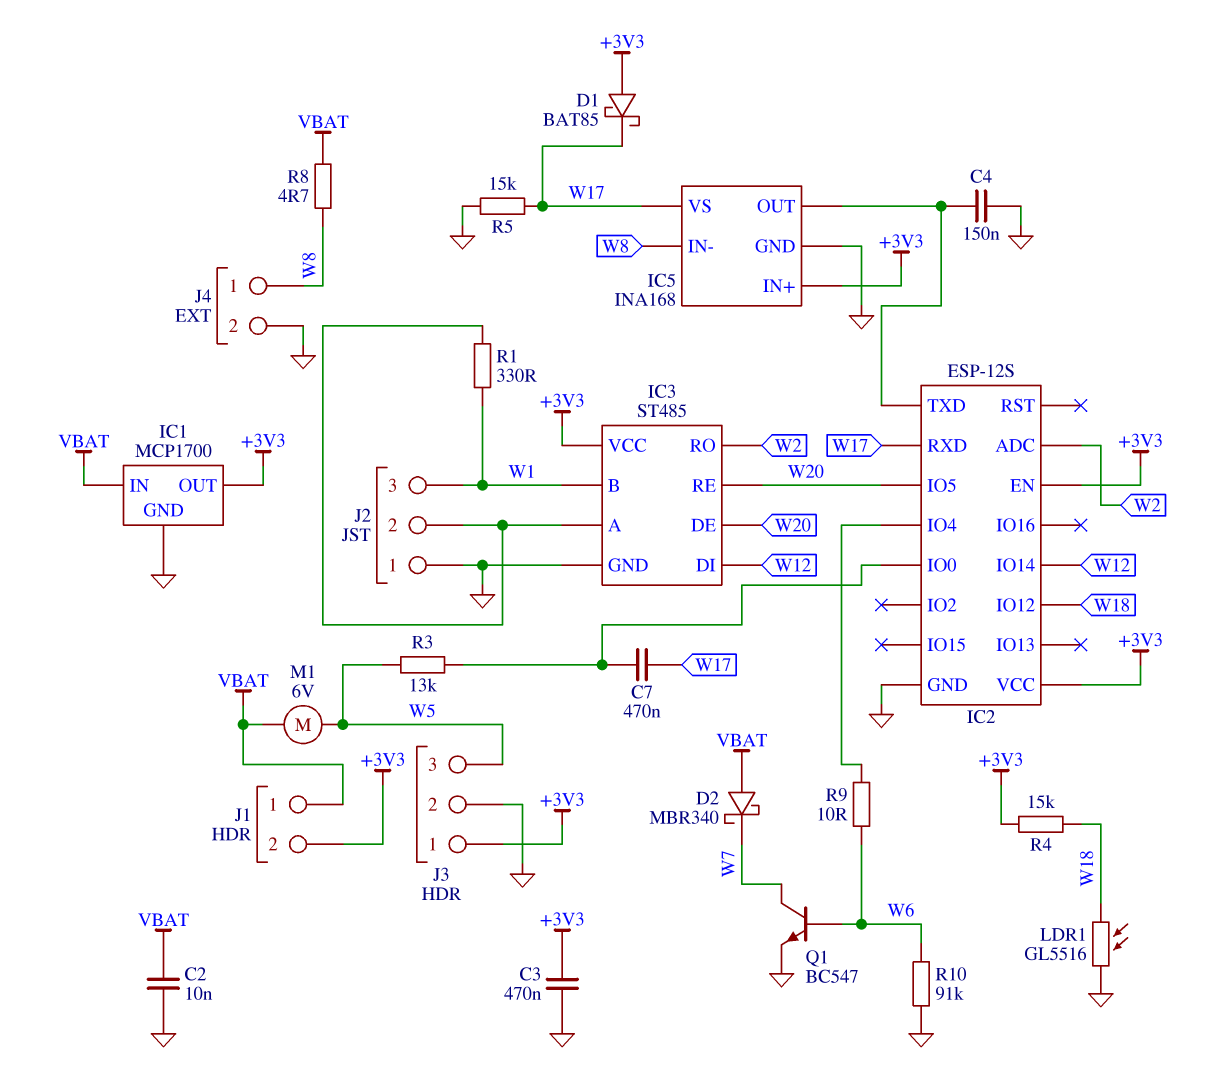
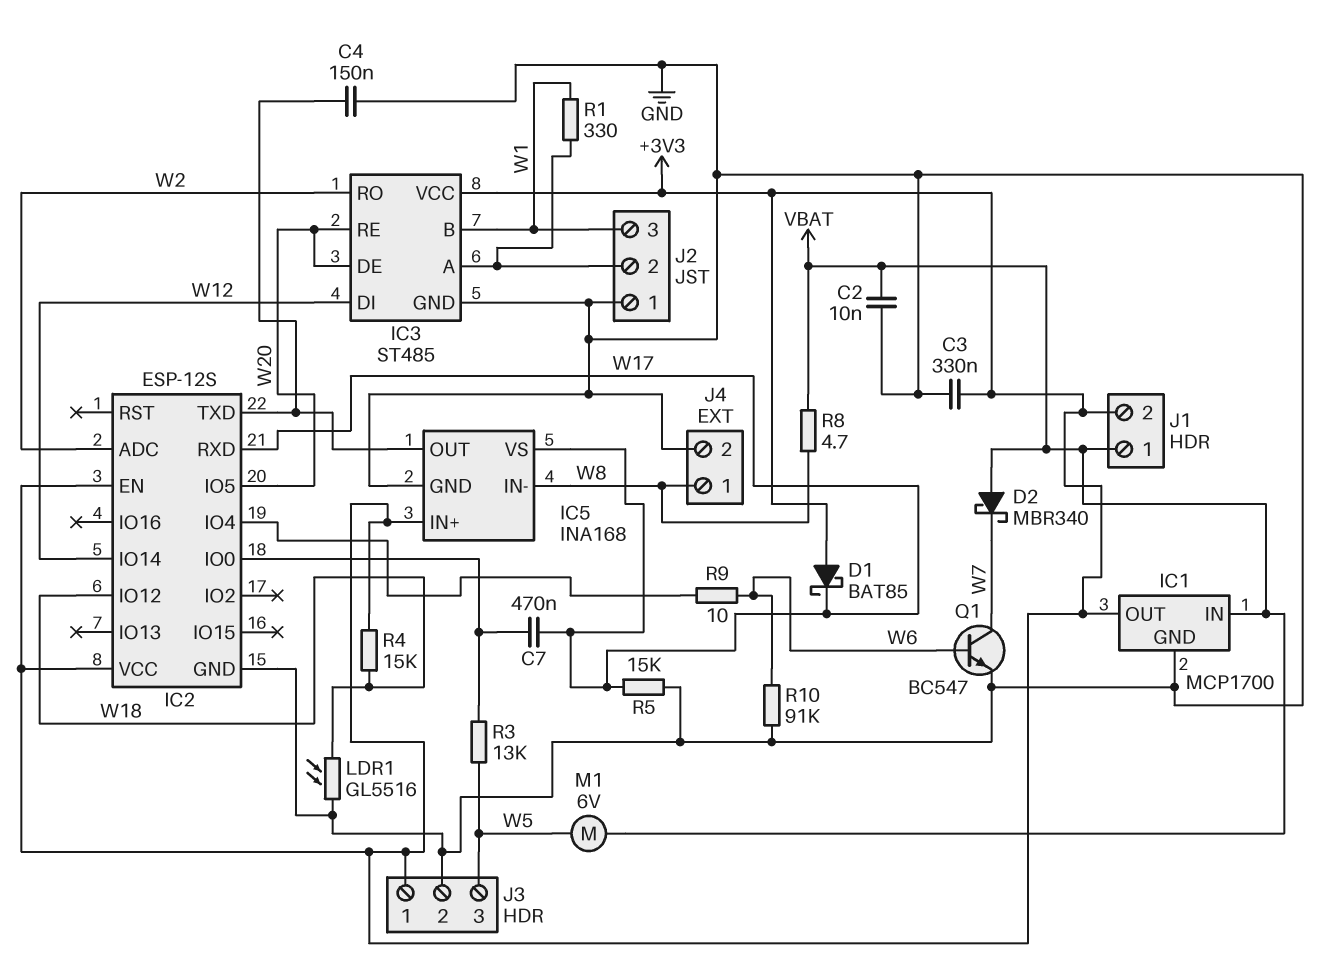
C3: 470nF (+3V3, GND) -> 330nF (+3V3, GND)

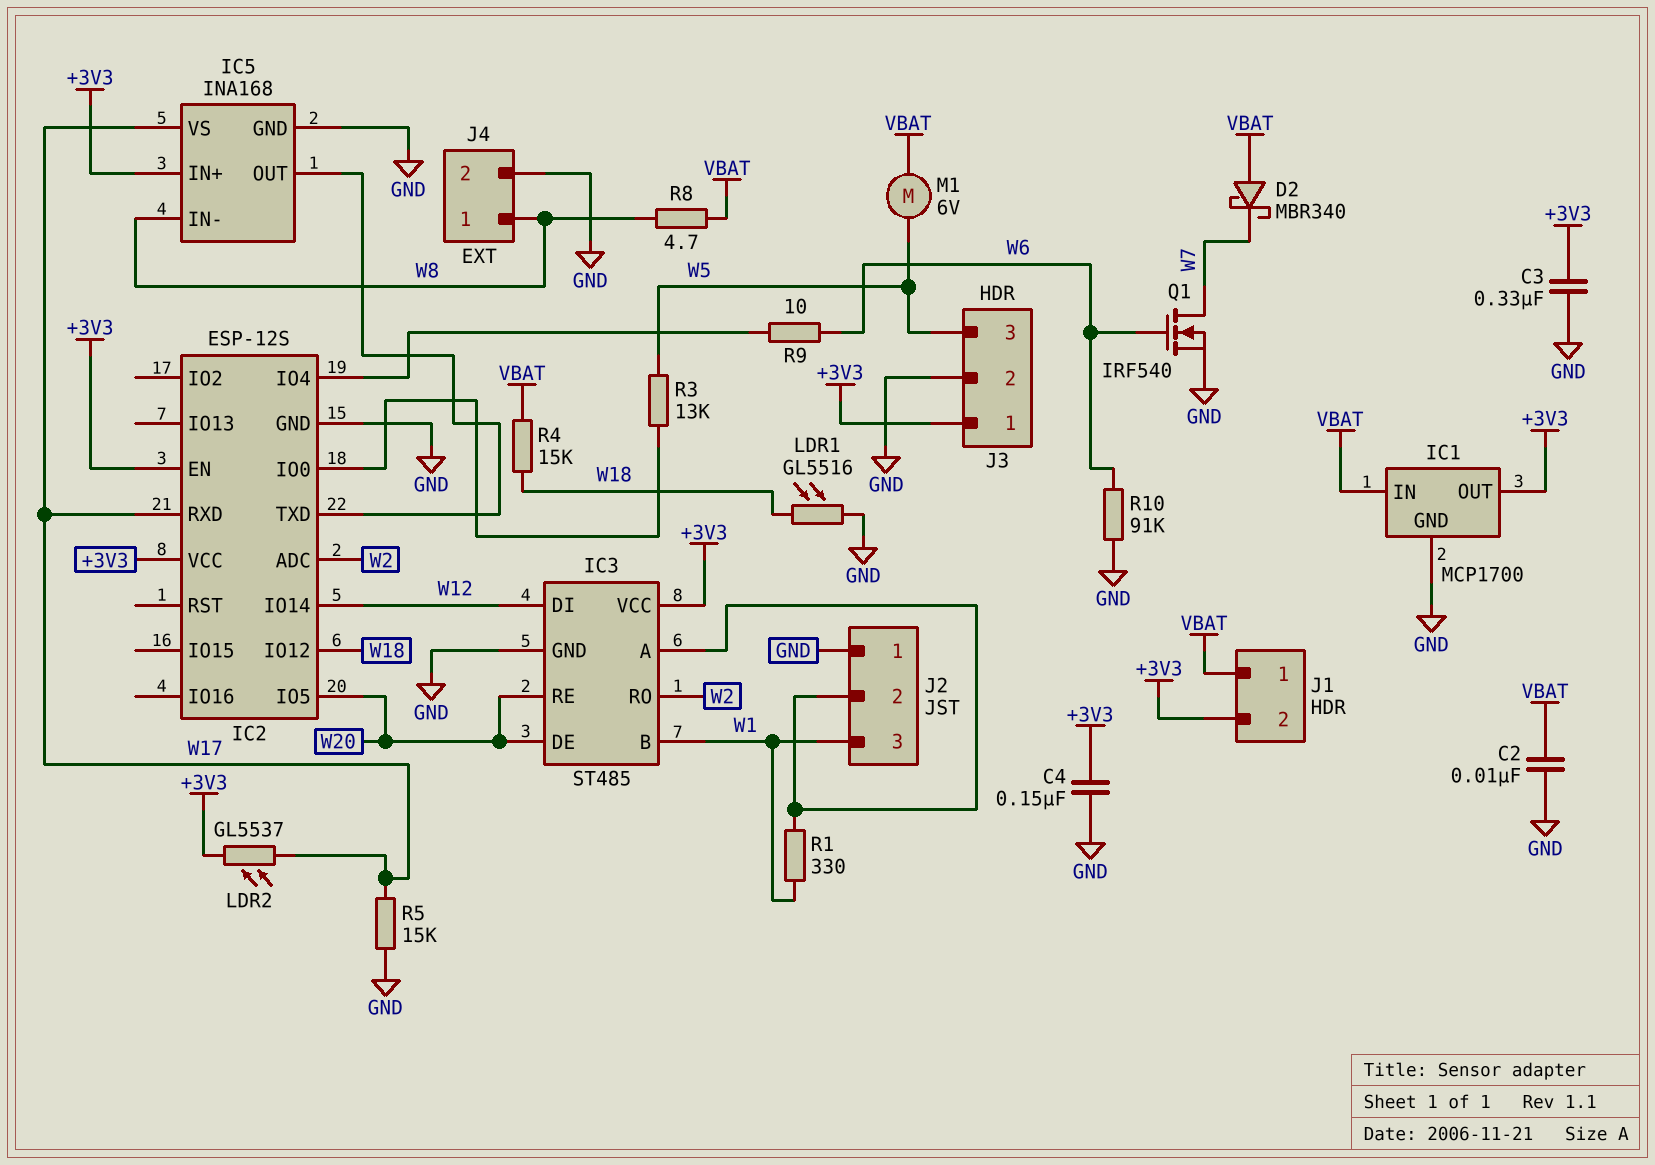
C4: 150nF (GND, IC2/TXD) -> 150nF (+3V3, GND)
C7: 470nF (IC2/IO0, W17) -> none
D1: schottky BAT85 (A +3V3, K W17) -> none
LDR2: none -> GL5537 (+3V3, W17)
Q1: NPN BC547 (B W6, C W7, E GND) -> NMOS IRF540 (G W6, D W7, S GND)
R4: 15k (+3V3, W18) -> 15k (VBAT, W18)

